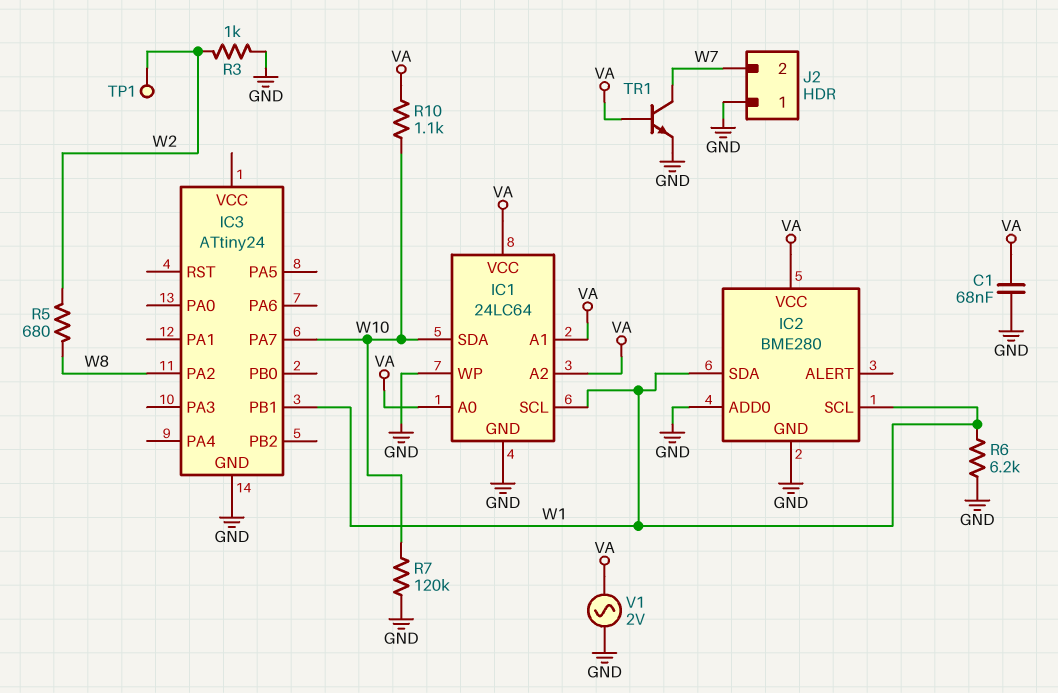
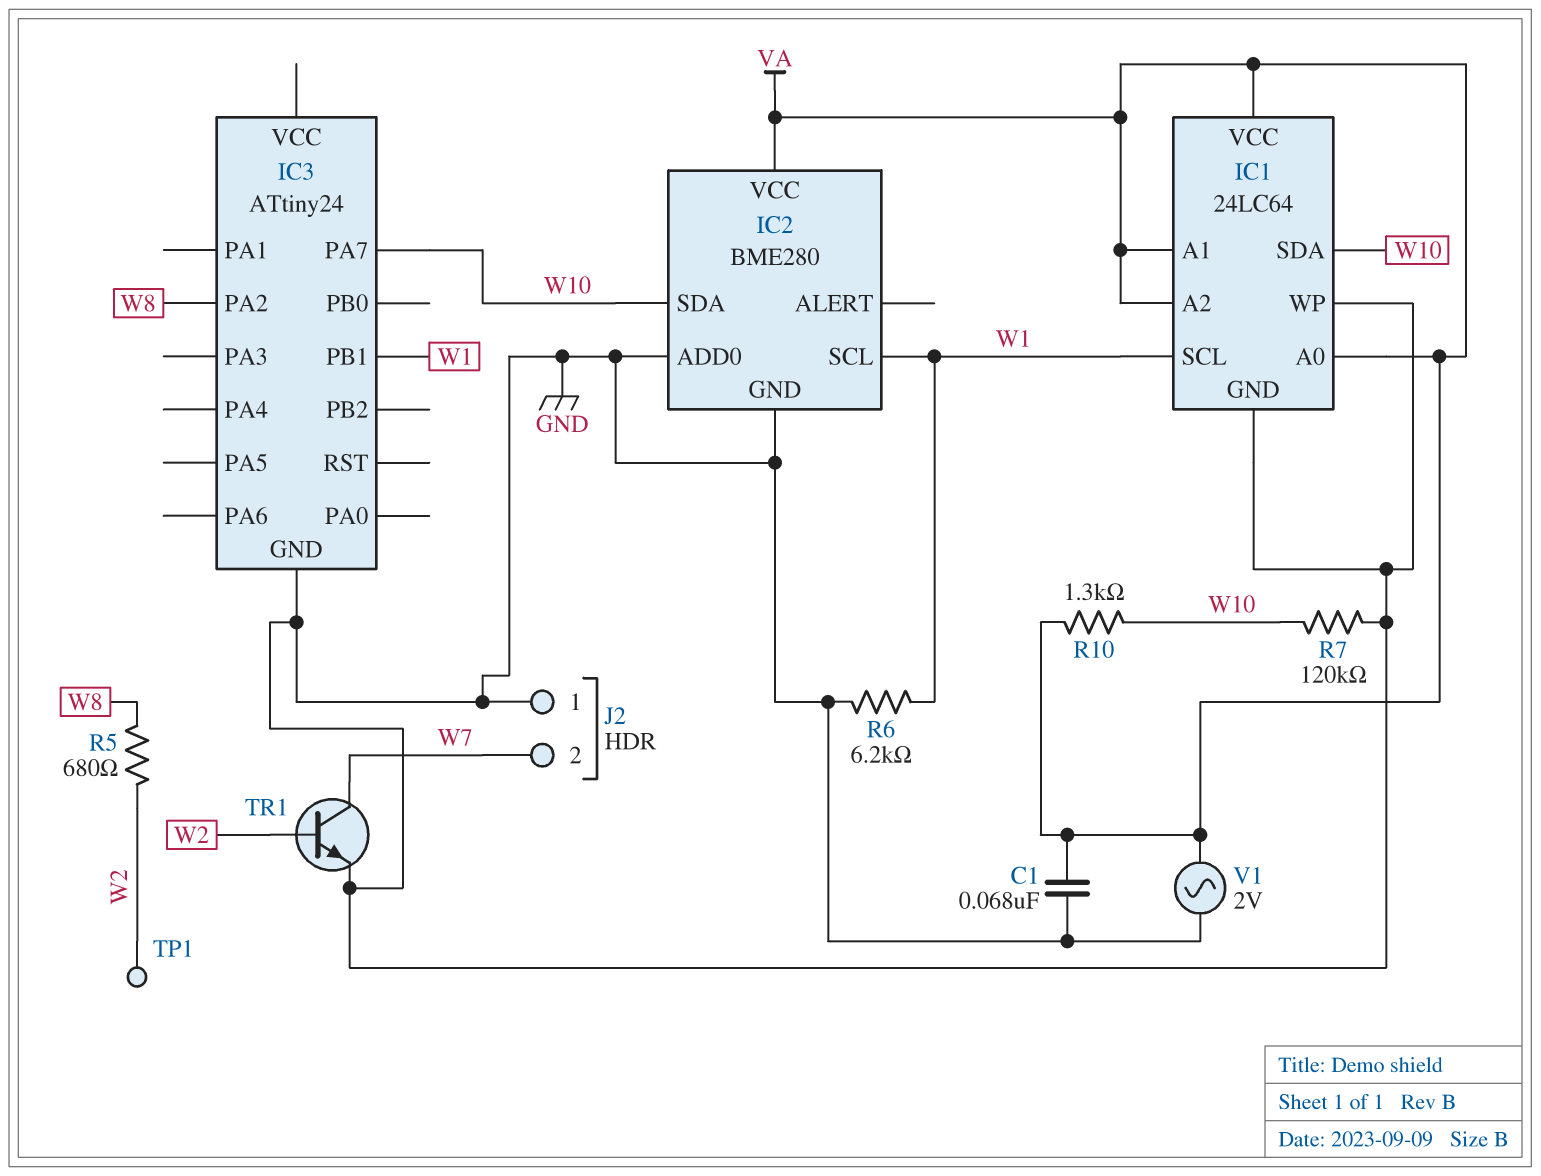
IC2 pin SDA: W1 -> W10
R3: 1k (GND, W2) -> none
R10: 1.1k (VA, W10) -> 1.3k (VA, W10)
TR1: NPN (B VA, C W7, E GND) -> NPN (B W2, C W7, E GND)

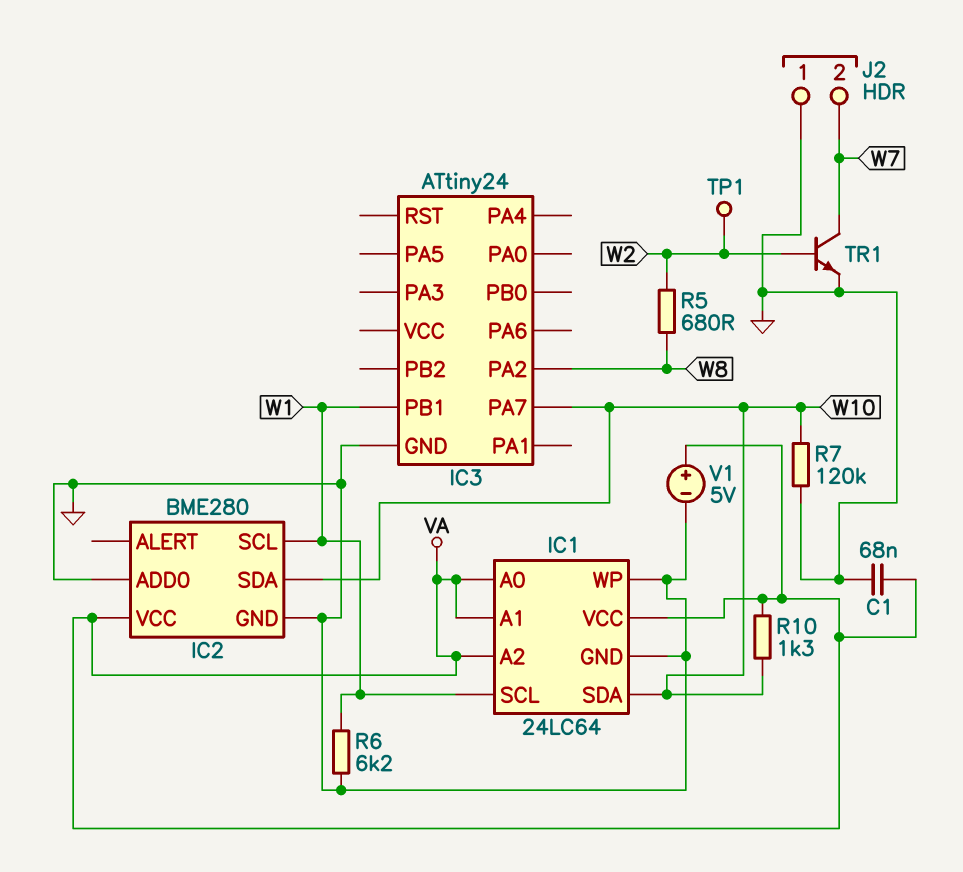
V1: AC 2V (GND, VA) -> 5V (plus VA, minus GND)

